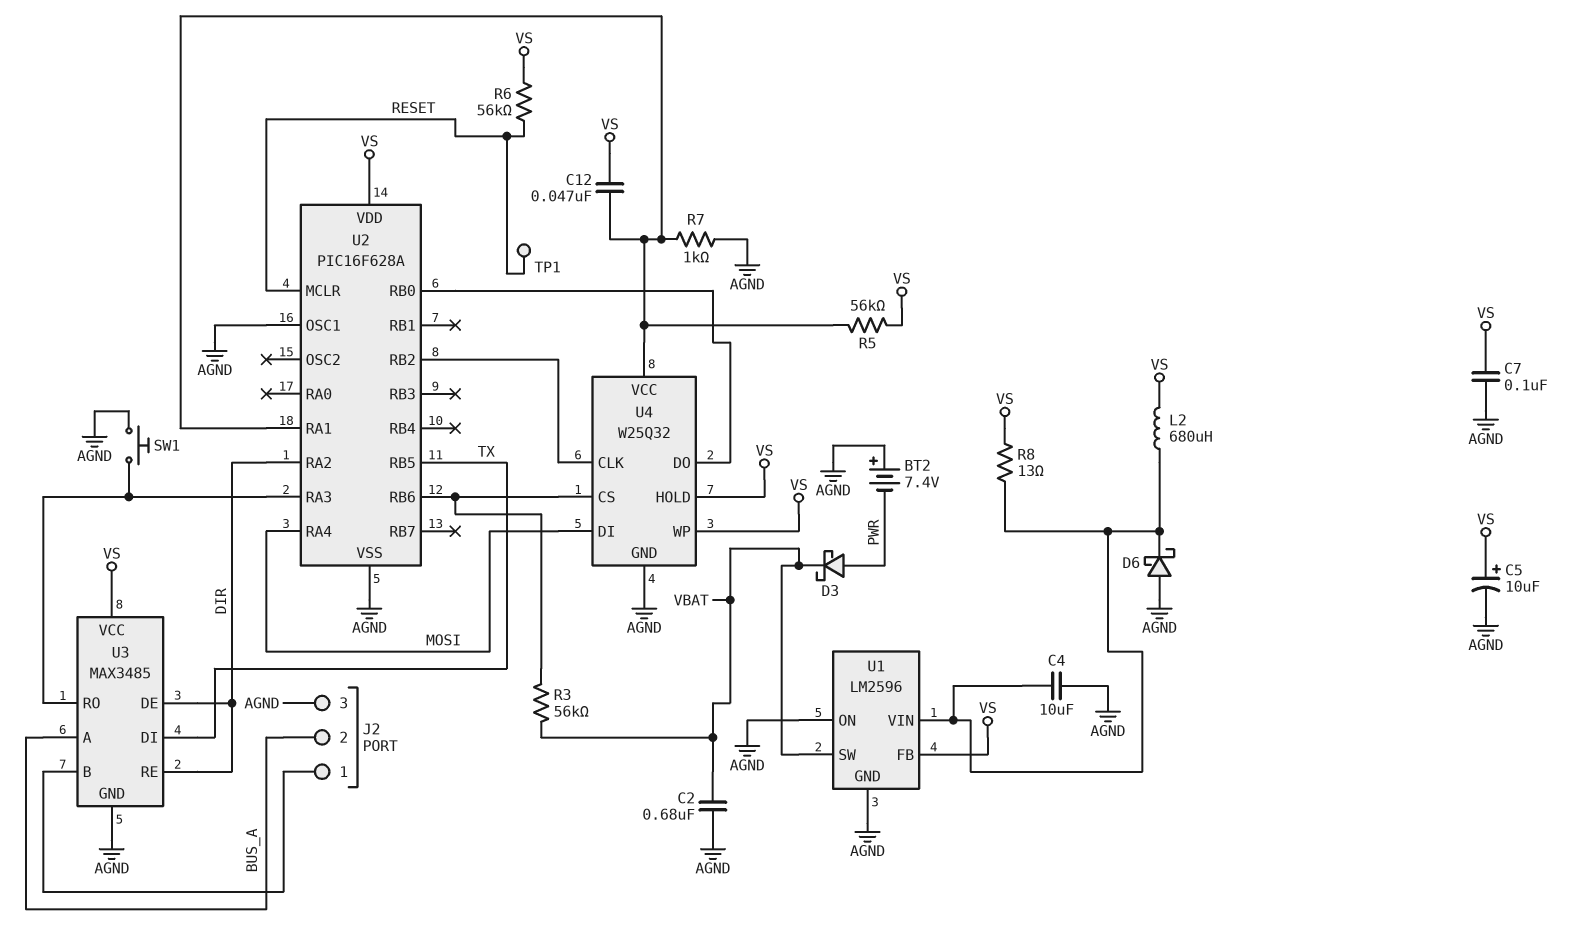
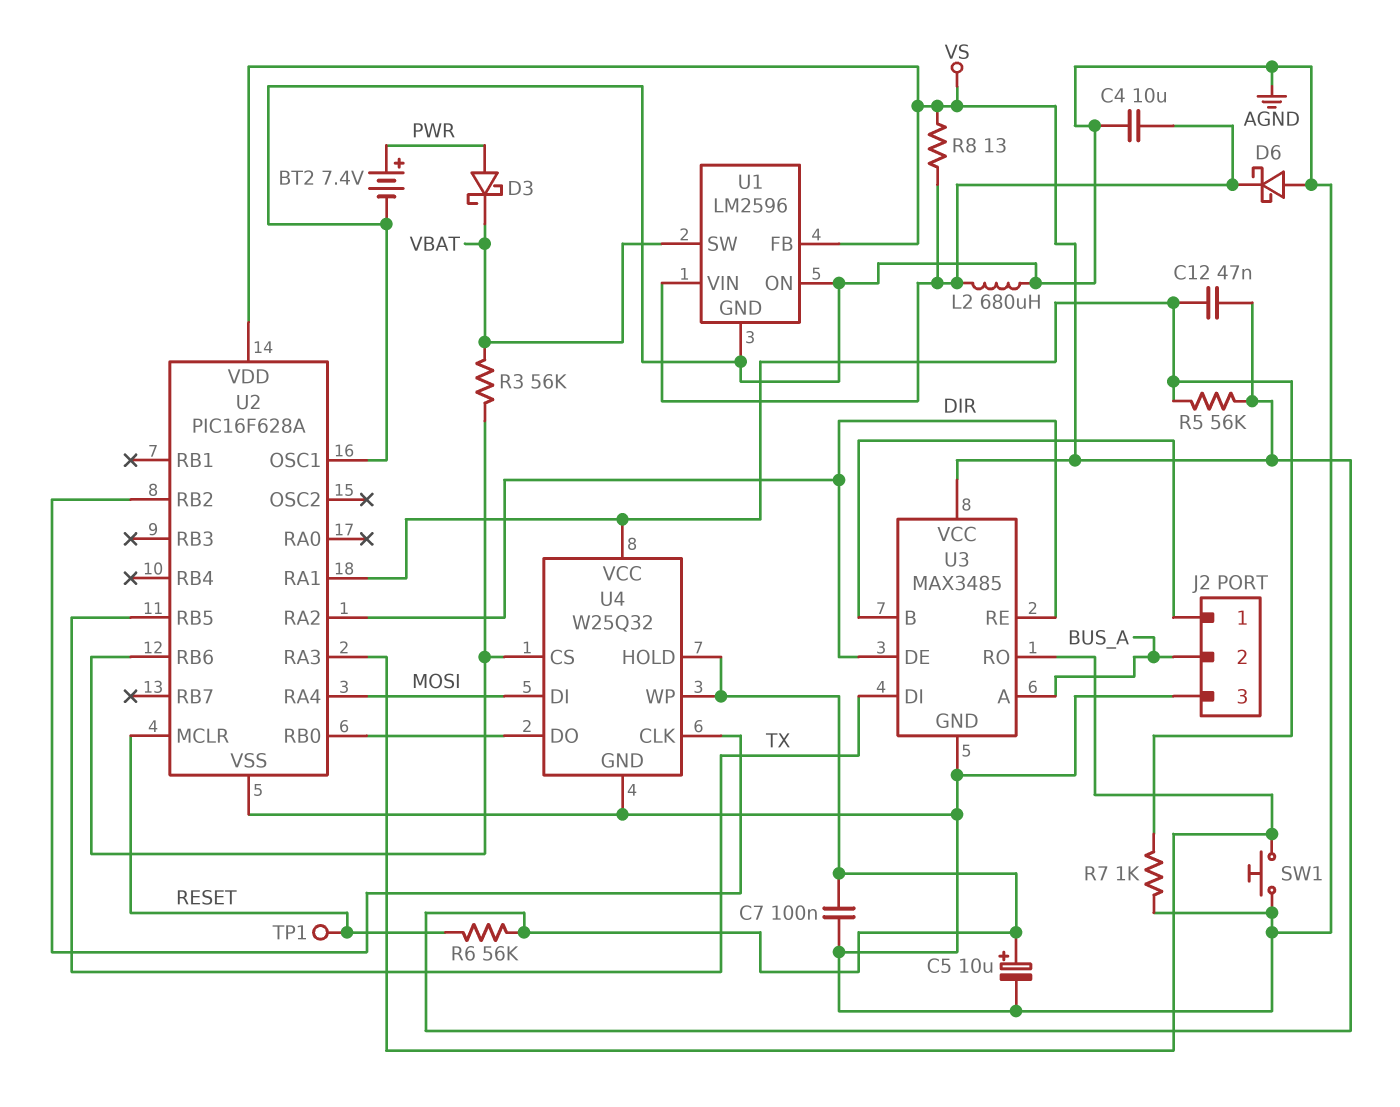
BT2: 7.4V (plus AGND, minus PWR) -> 7.4V (plus PWR, minus AGND)
C2: 680nF (AGND, VBAT) -> none
L2: 680uH (U1/VIN, VS) -> 680uH (AGND, U1/VIN)

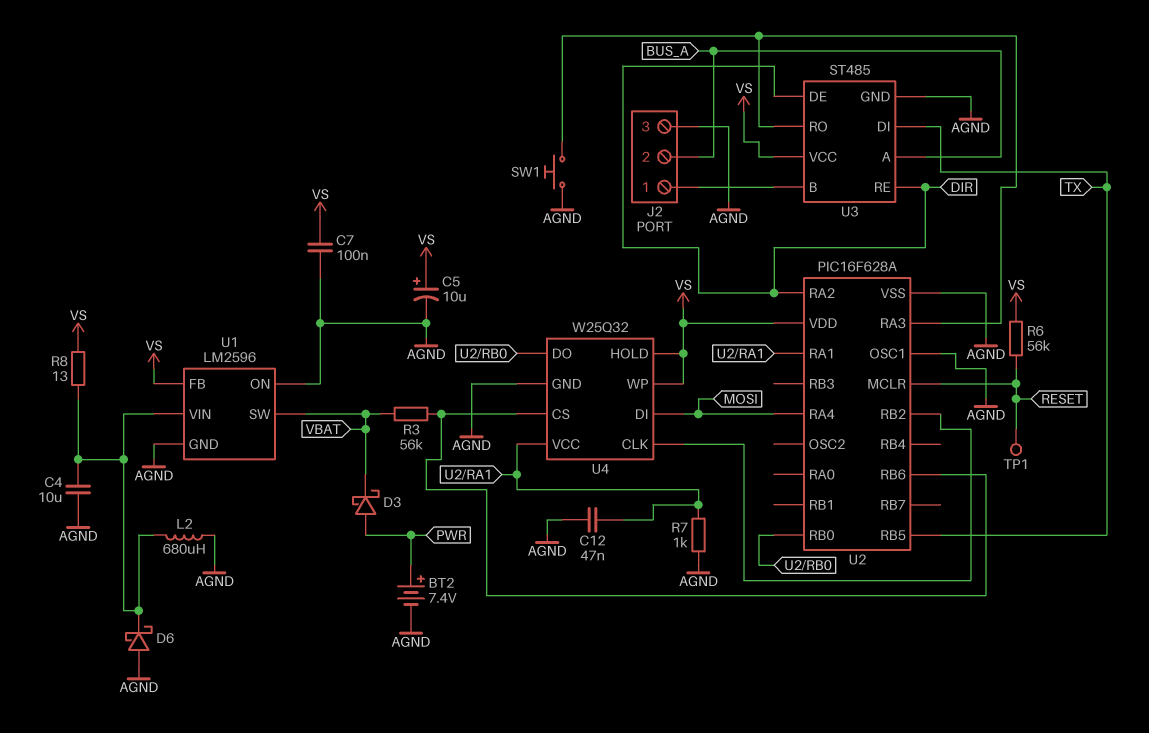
C12: 47nF (U2/RA1, VS) -> 47nF (AGND, U2/RA1)
R5: 56k (U2/RA1, VS) -> none
U3: MAX3485 -> ST485

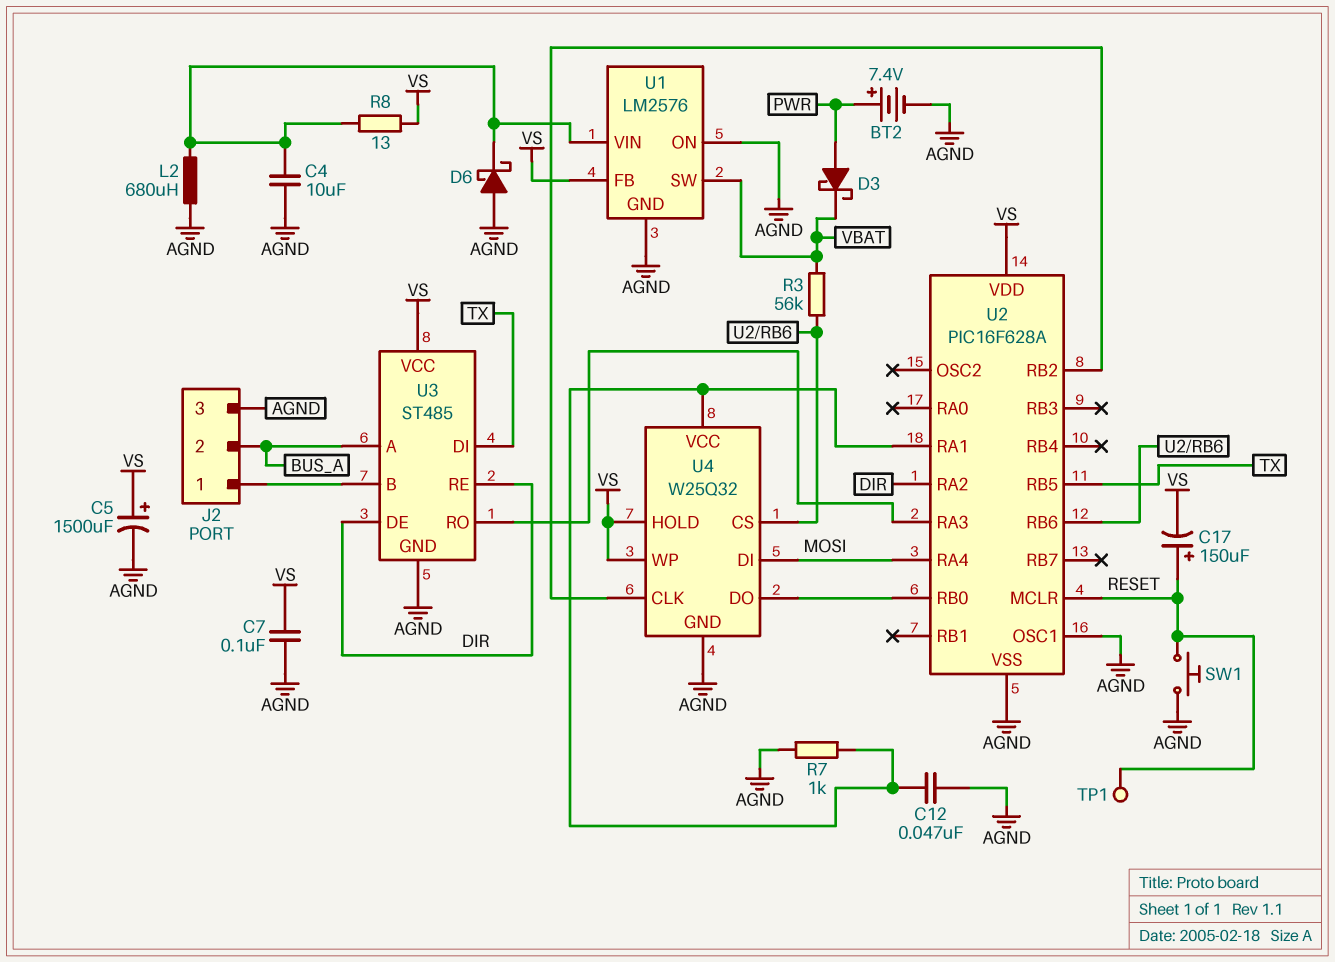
C5: 10uF (plus VS, minus AGND) -> 1500uF (plus VS, minus AGND)
C17: none -> 150uF (plus RESET, minus VS)
R6: 56k (RESET, VS) -> none
SW1: button (AGND, U2/RA3) -> button (AGND, RESET)
U1: LM2596 -> LM2576

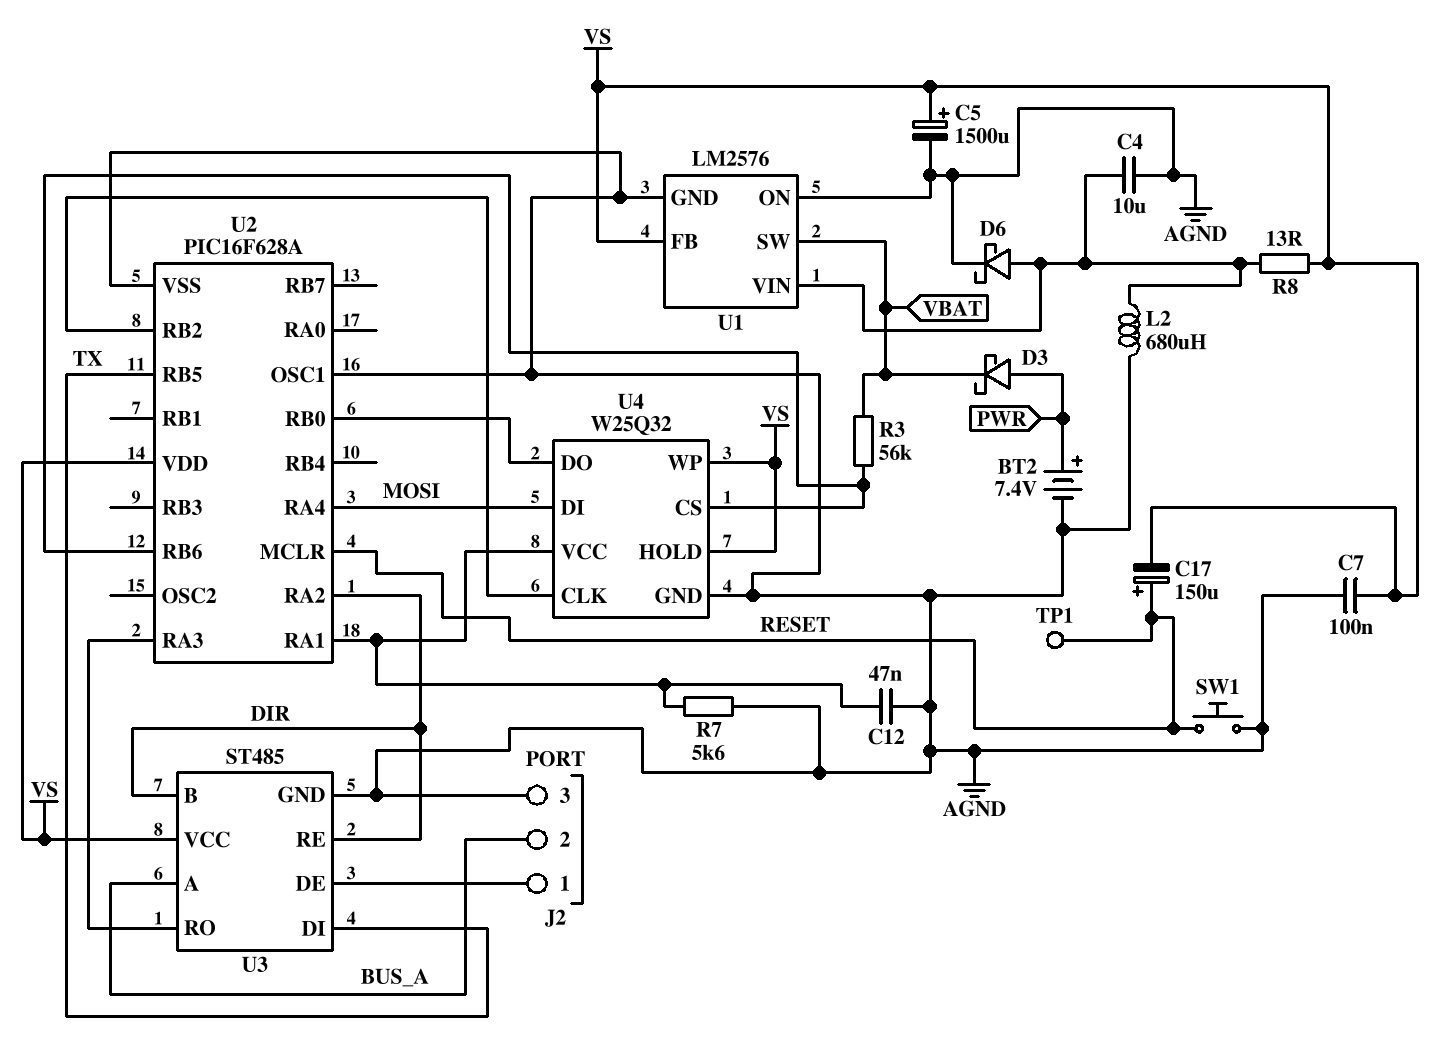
D6: schottky (A AGND, K U1/VIN) -> schottky (A U1/VIN, K AGND)
R7: 1k (AGND, U2/RA1) -> 5.6k (AGND, U2/RA1)
U3 pin B: J2/1 -> DIR
U3 pin DE: DIR -> J2/1

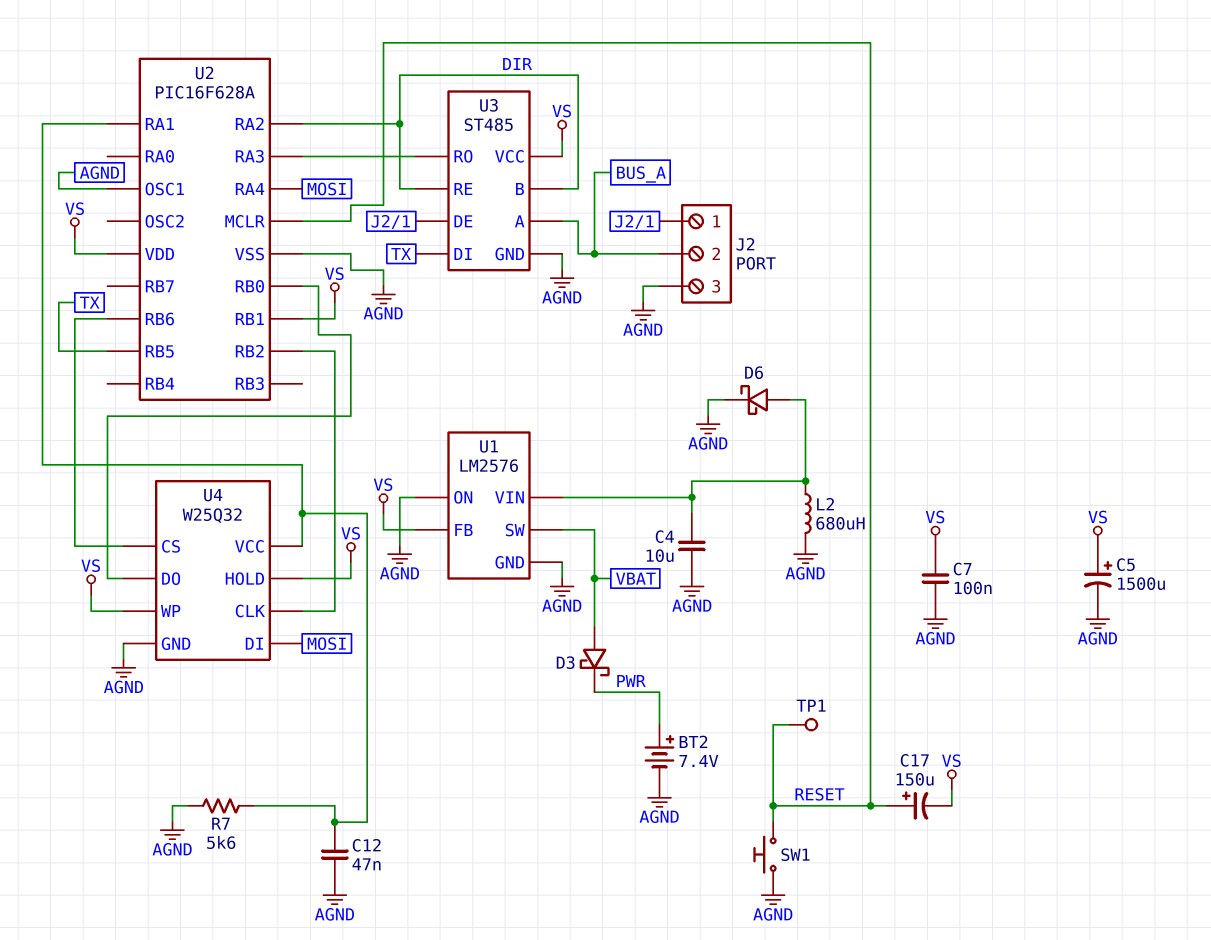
D3: schottky (A PWR, K VBAT) -> schottky (A VBAT, K PWR)
R3: 56k (U2/RB6, VBAT) -> none
R8: 13 (U1/VIN, VS) -> none
U2 pin RB1: none -> VS

